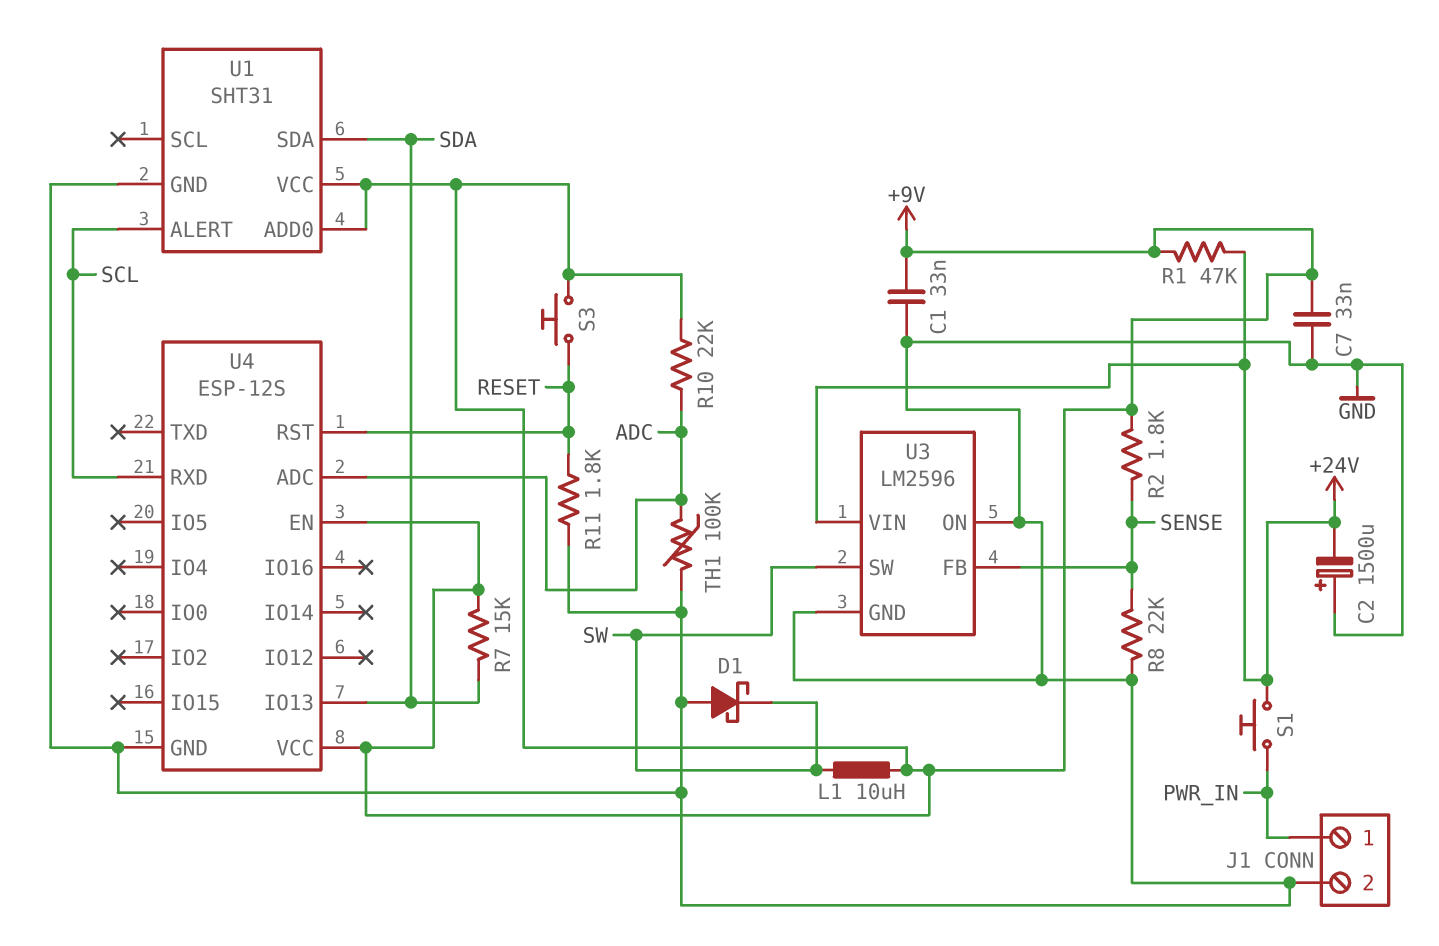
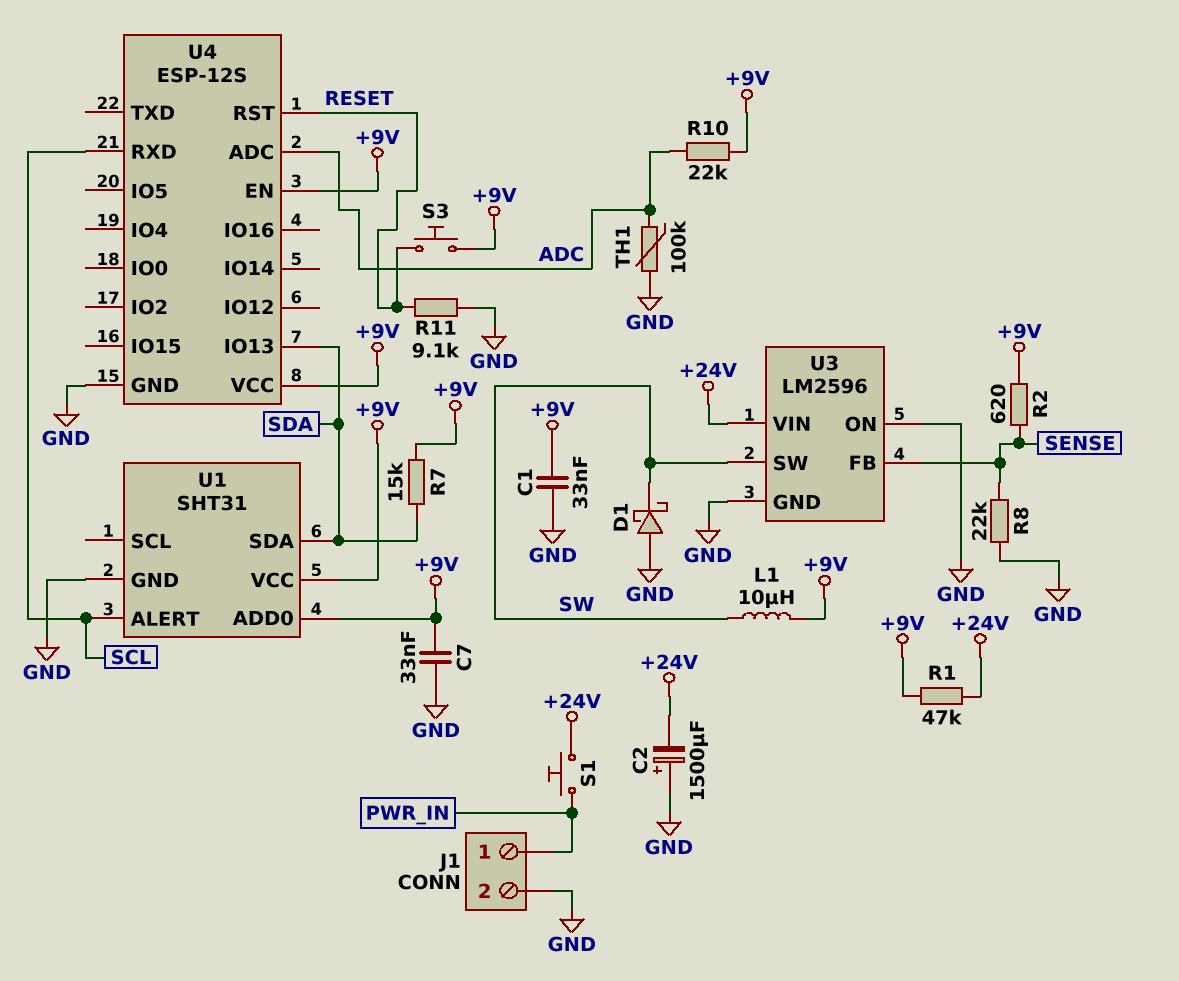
R2: 1.8k (+9V, SENSE) -> 620 (+9V, SENSE)
R11: 1.8k (GND, RESET) -> 9.1k (GND, RESET)

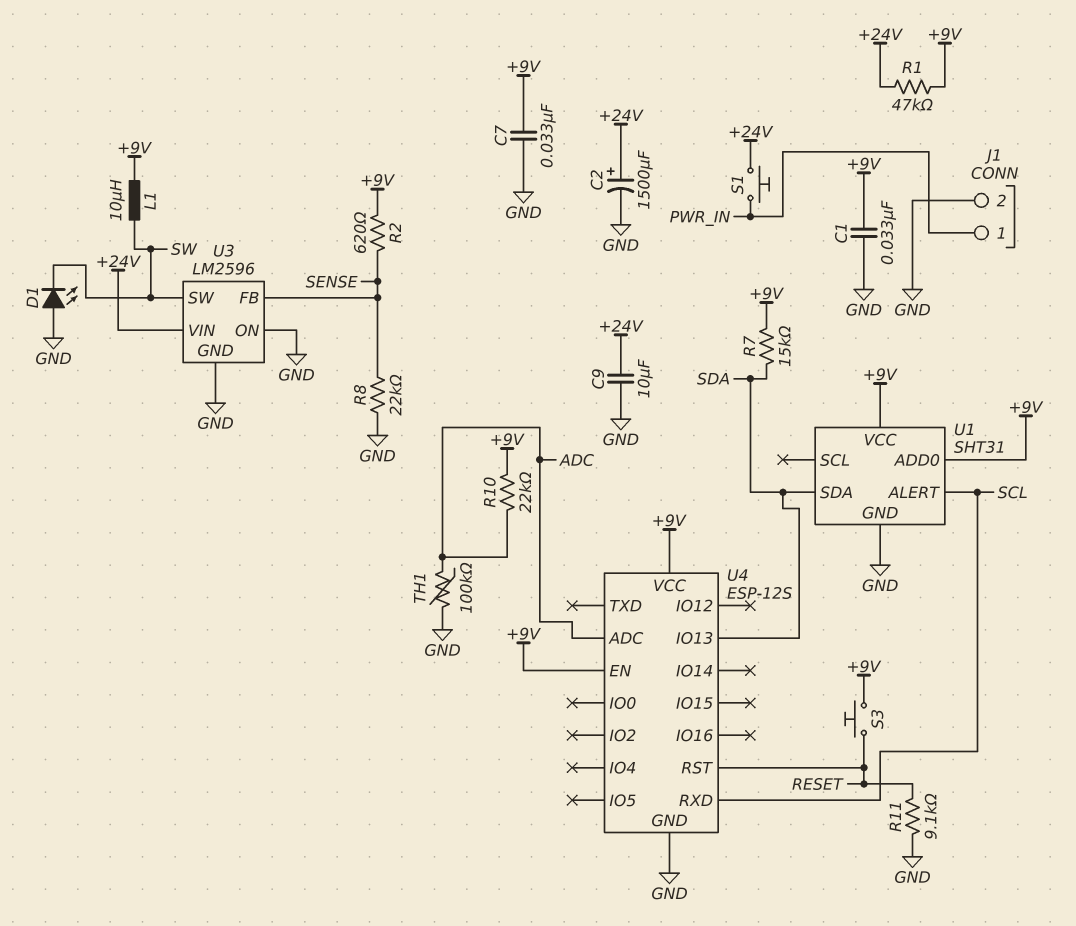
C2: 1500uF (plus GND, minus +24V) -> 1500uF (plus +24V, minus GND)
C9: none -> 10uF (+24V, GND)
D1: schottky (A GND, K SW) -> LED (A GND, K SW)

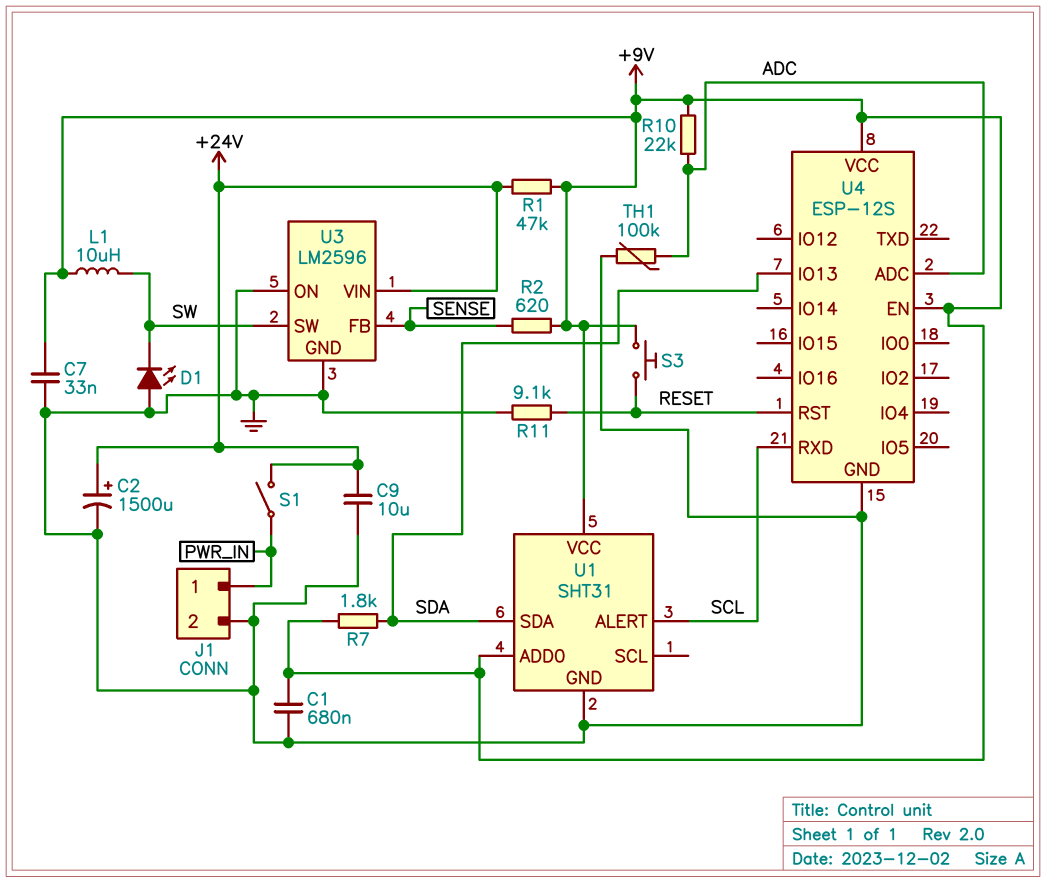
C1: 33nF (+9V, GND) -> 680nF (+9V, GND)
R7: 15k (+9V, SDA) -> 1.8k (+9V, SDA)
R8: 22k (GND, SENSE) -> none
S1: button (+24V, PWR_IN) -> switch (+24V, PWR_IN)

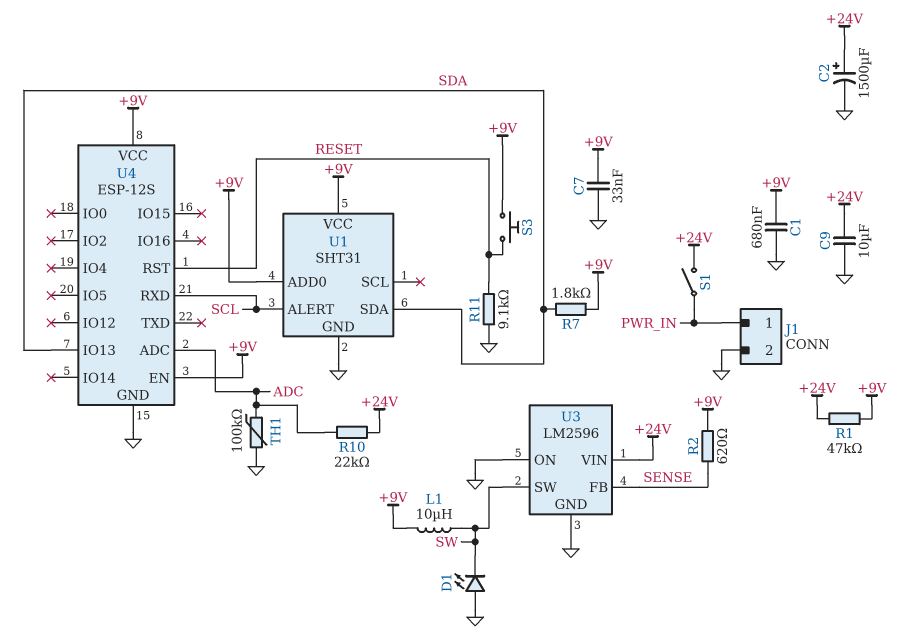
R10: 22k (+9V, ADC) -> 22k (+24V, ADC)

